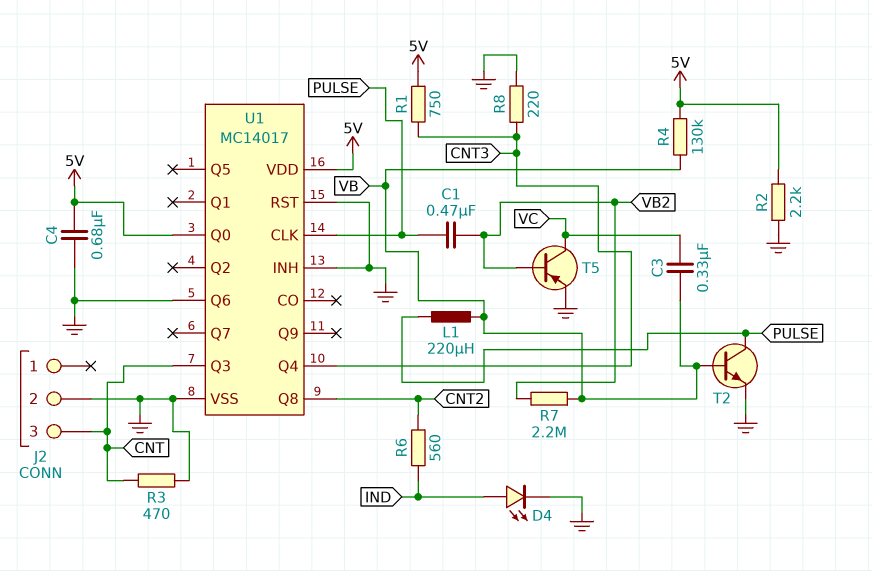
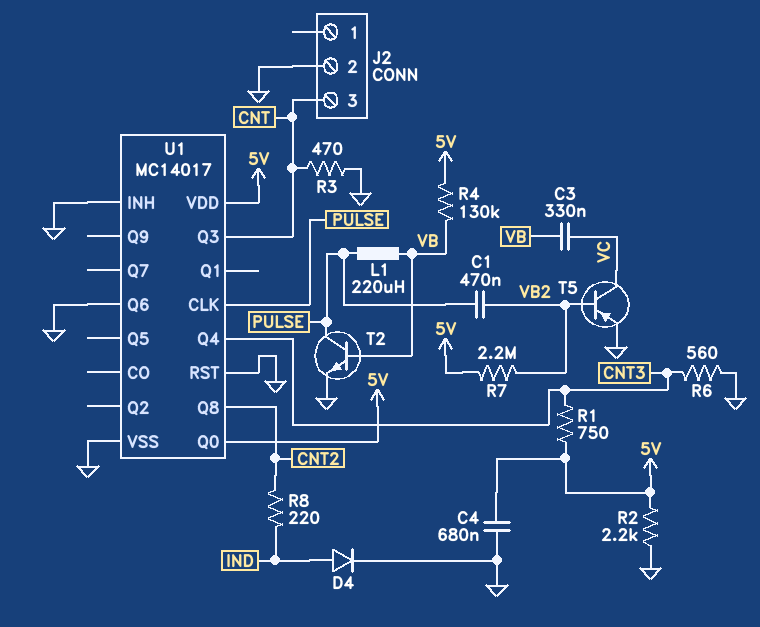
D4: LED (A IND, K GND) -> diode (A IND, K GND)
R6: 560 (CNT2, IND) -> 560 (CNT3, GND)
R7: 2.2M (VB, VB2) -> 2.2M (5V, VB2)
R8: 220 (CNT3, GND) -> 220 (CNT2, IND)

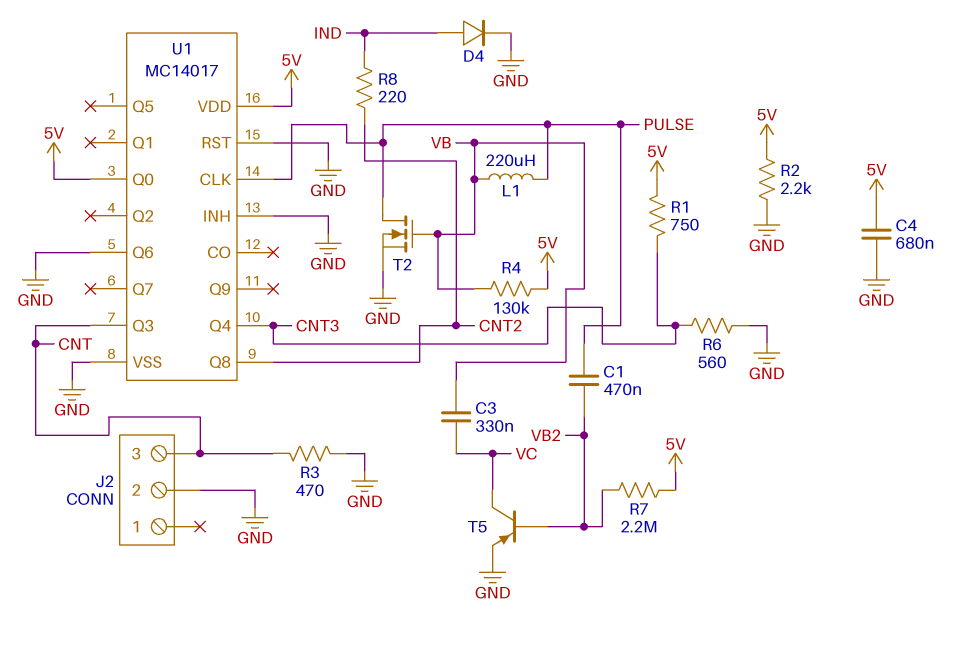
T2: NPN (B VB, C PULSE, E GND) -> NMOS (G VB, D PULSE, S GND)

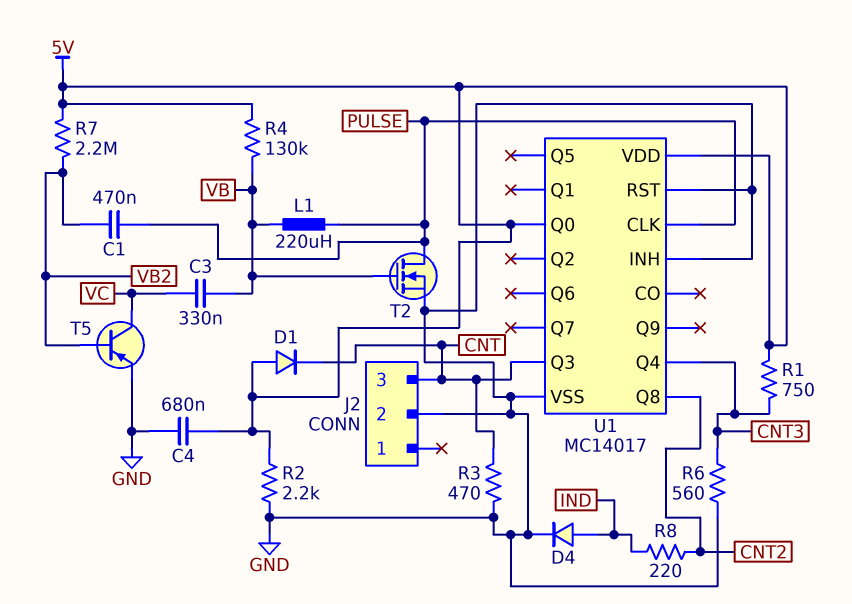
D1: none -> diode (A 5V, K CNT)
U1 pin Q6: GND -> none

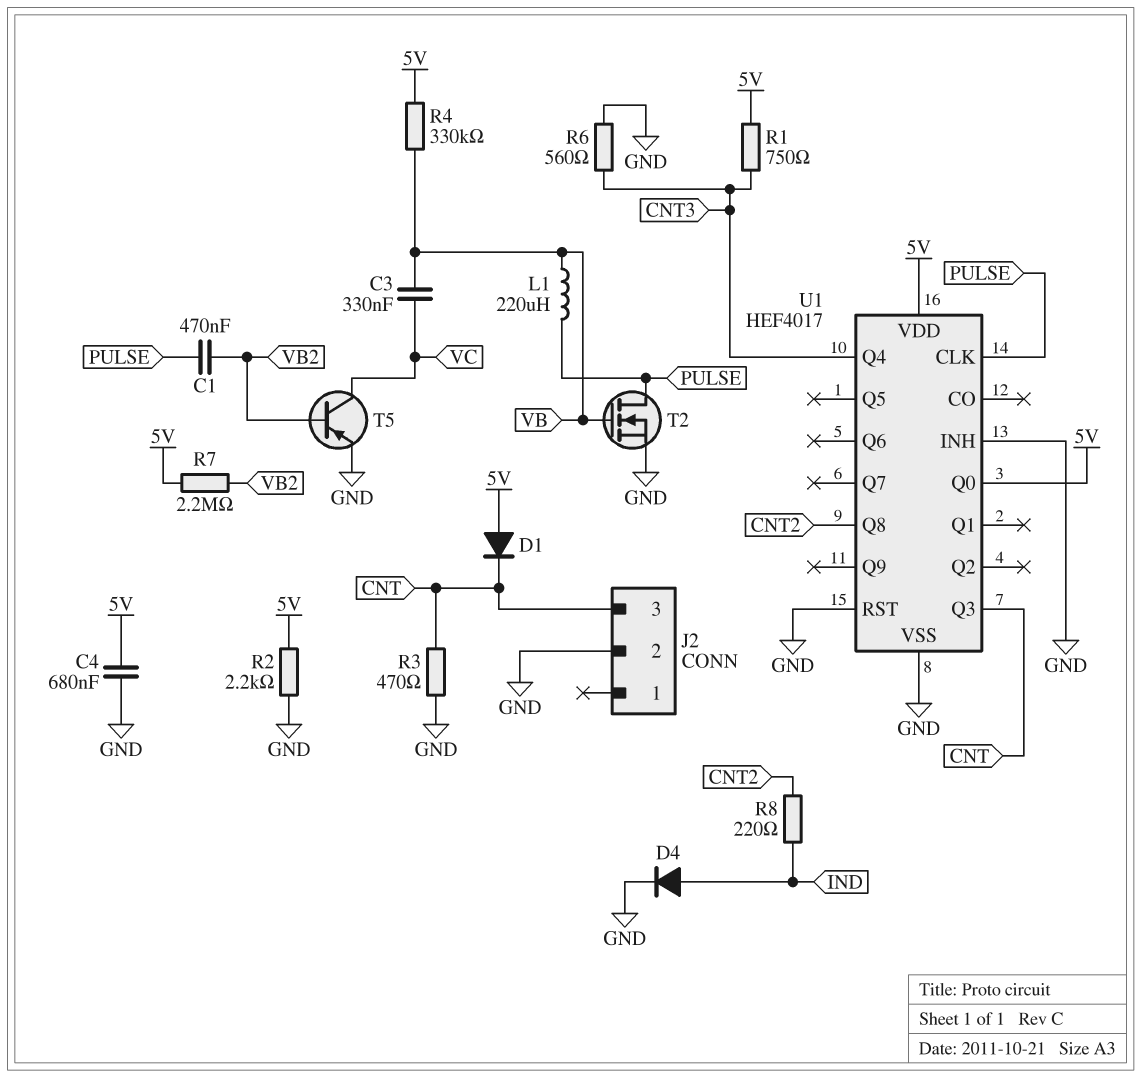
R4: 130k (5V, VB) -> 330k (5V, VB)
U1: MC14017 -> HEF4017

